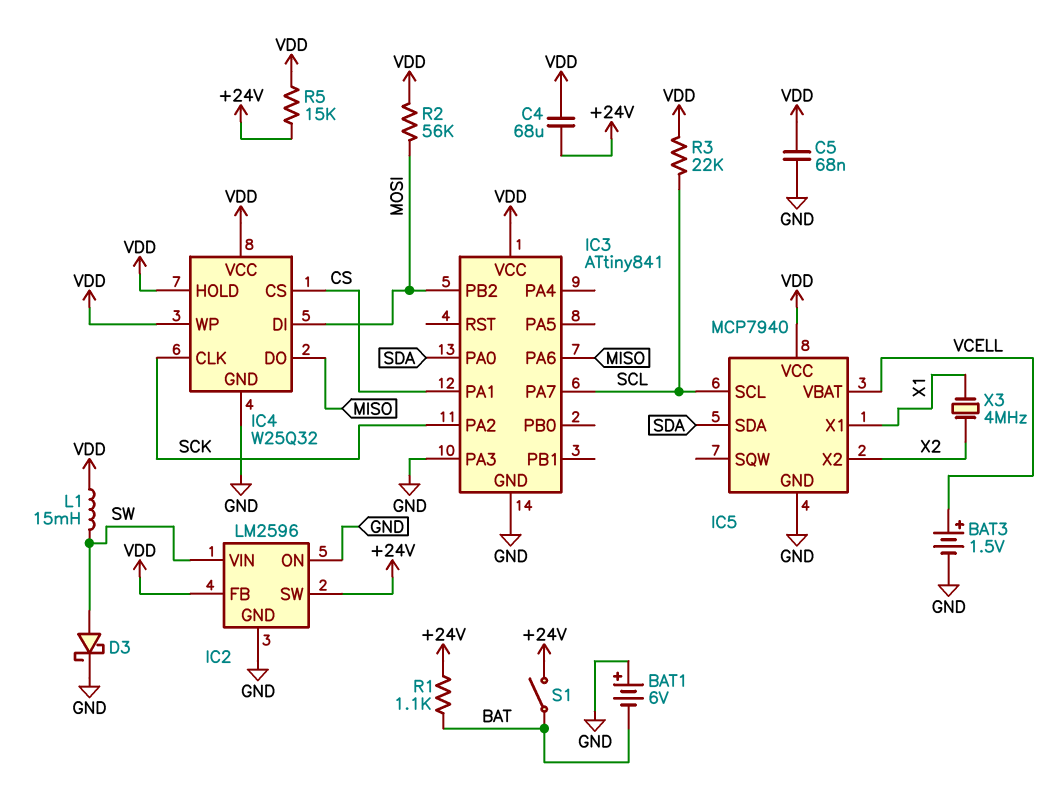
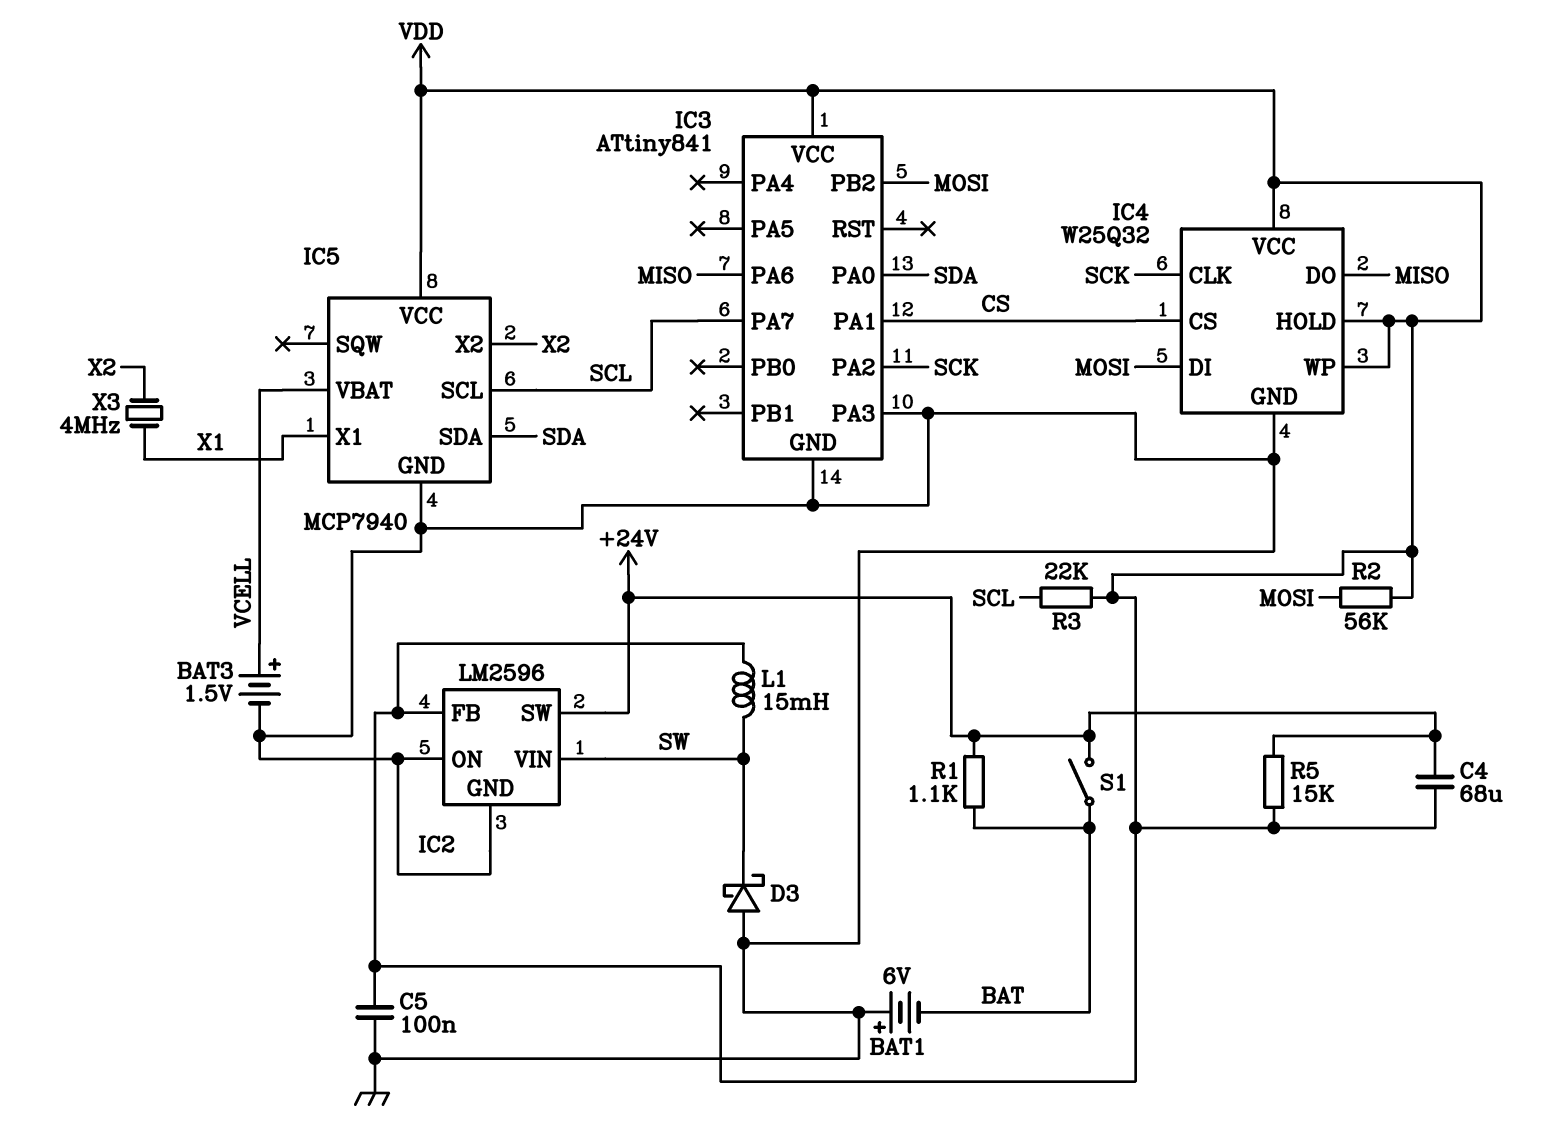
C5: 68nF (GND, VDD) -> 100nF (GND, VDD)
D3: schottky (A SW, K GND) -> schottky (A GND, K SW)

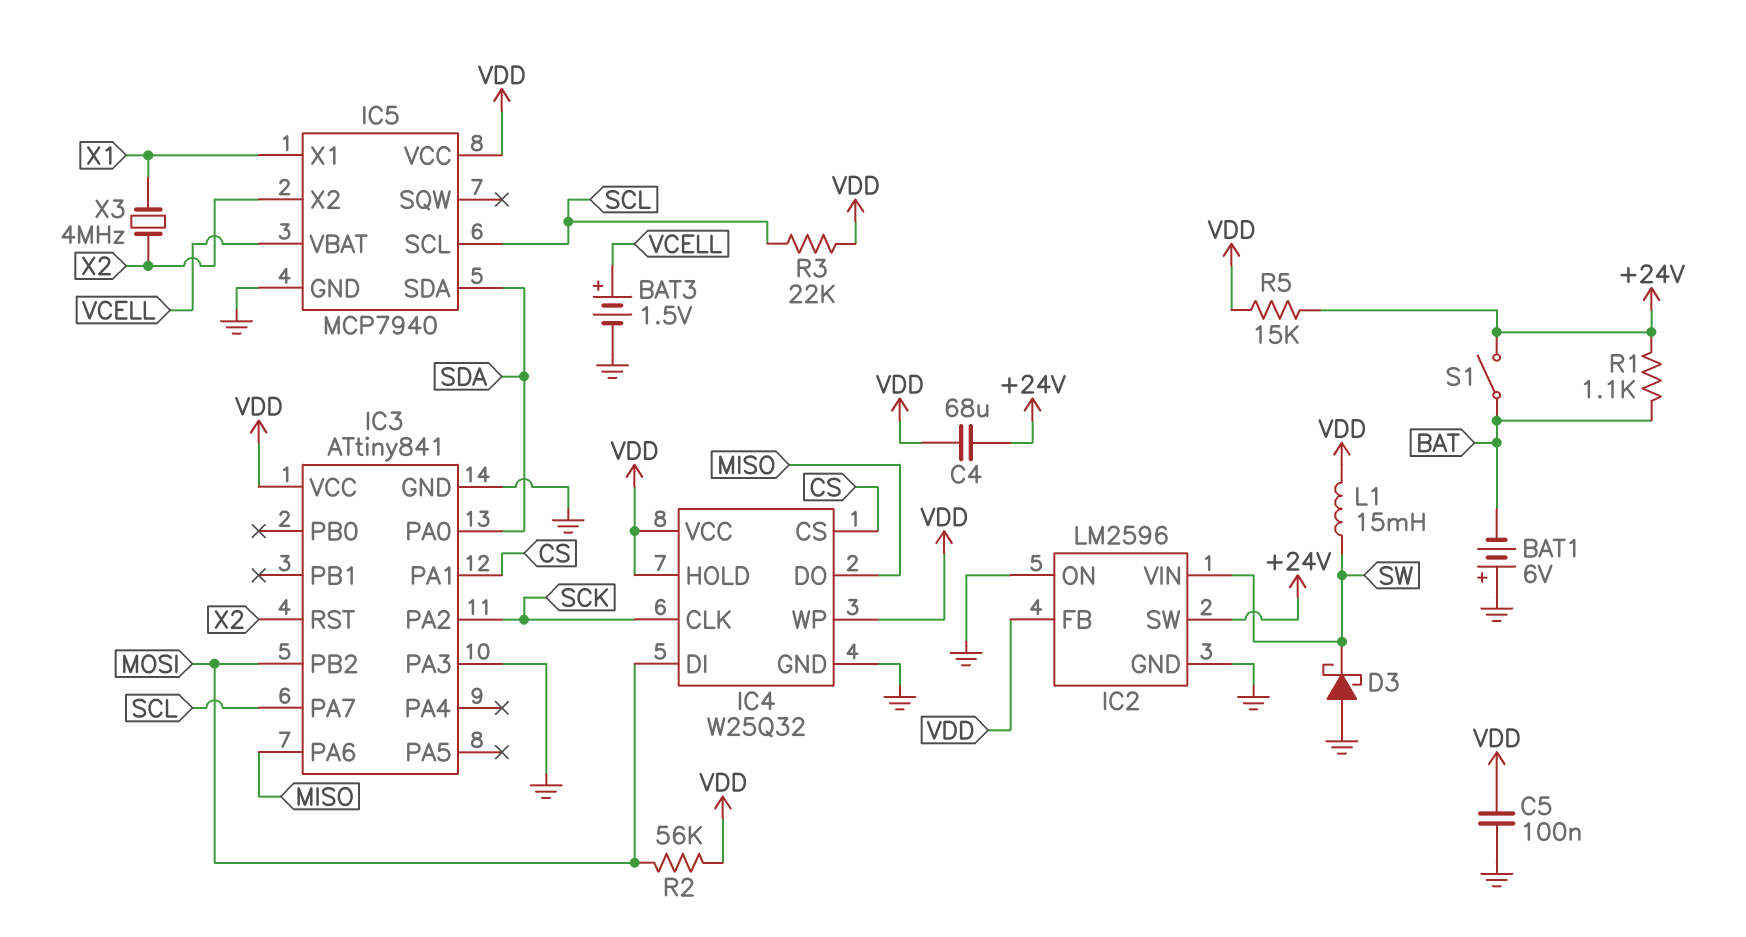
IC3 pin RST: none -> X2

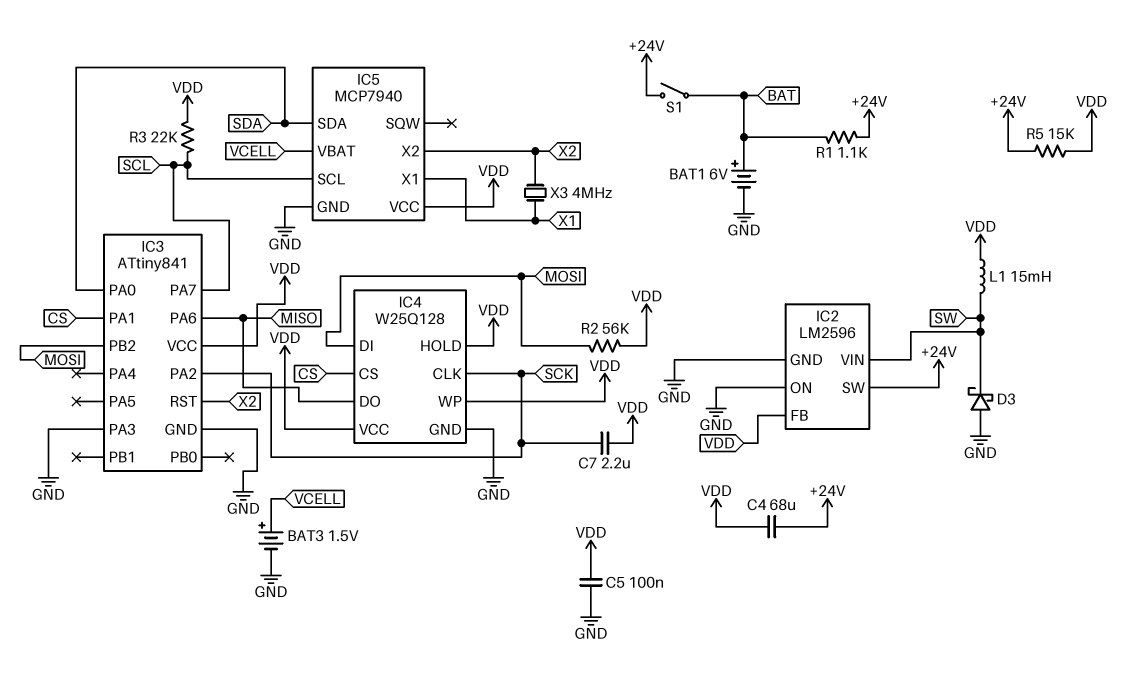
BAT1: 6V (plus GND, minus BAT) -> 6V (plus BAT, minus GND)
C7: none -> 2.2uF (SCK, VDD)
IC4: W25Q32 -> W25Q128

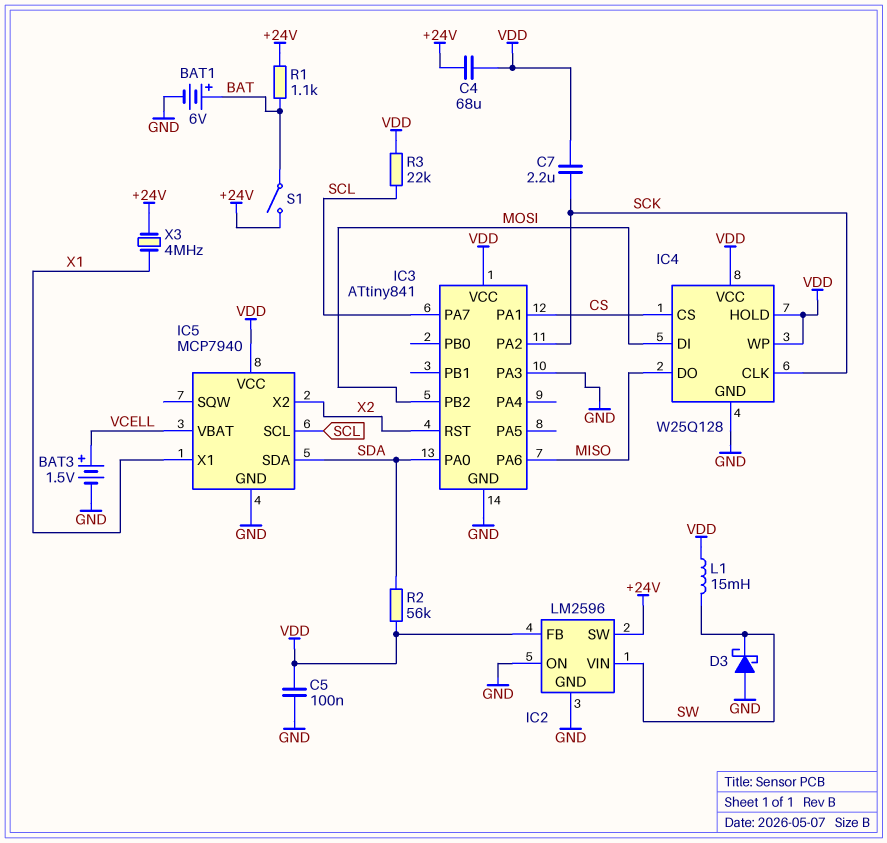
R2: 56k (MOSI, VDD) -> 56k (SDA, VDD)
R5: 15k (+24V, VDD) -> none
X3: 4MHz (X1, X2) -> 4MHz (+24V, X1)

